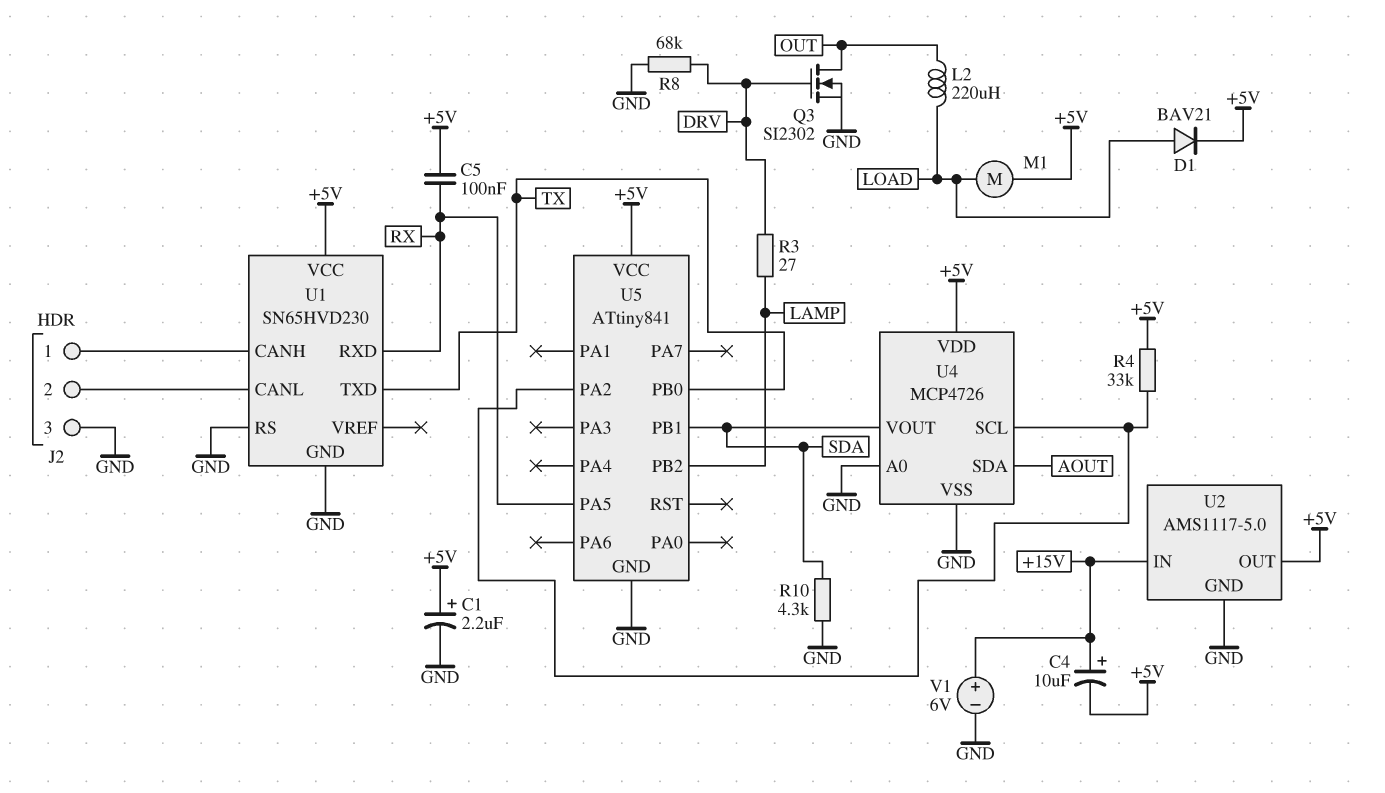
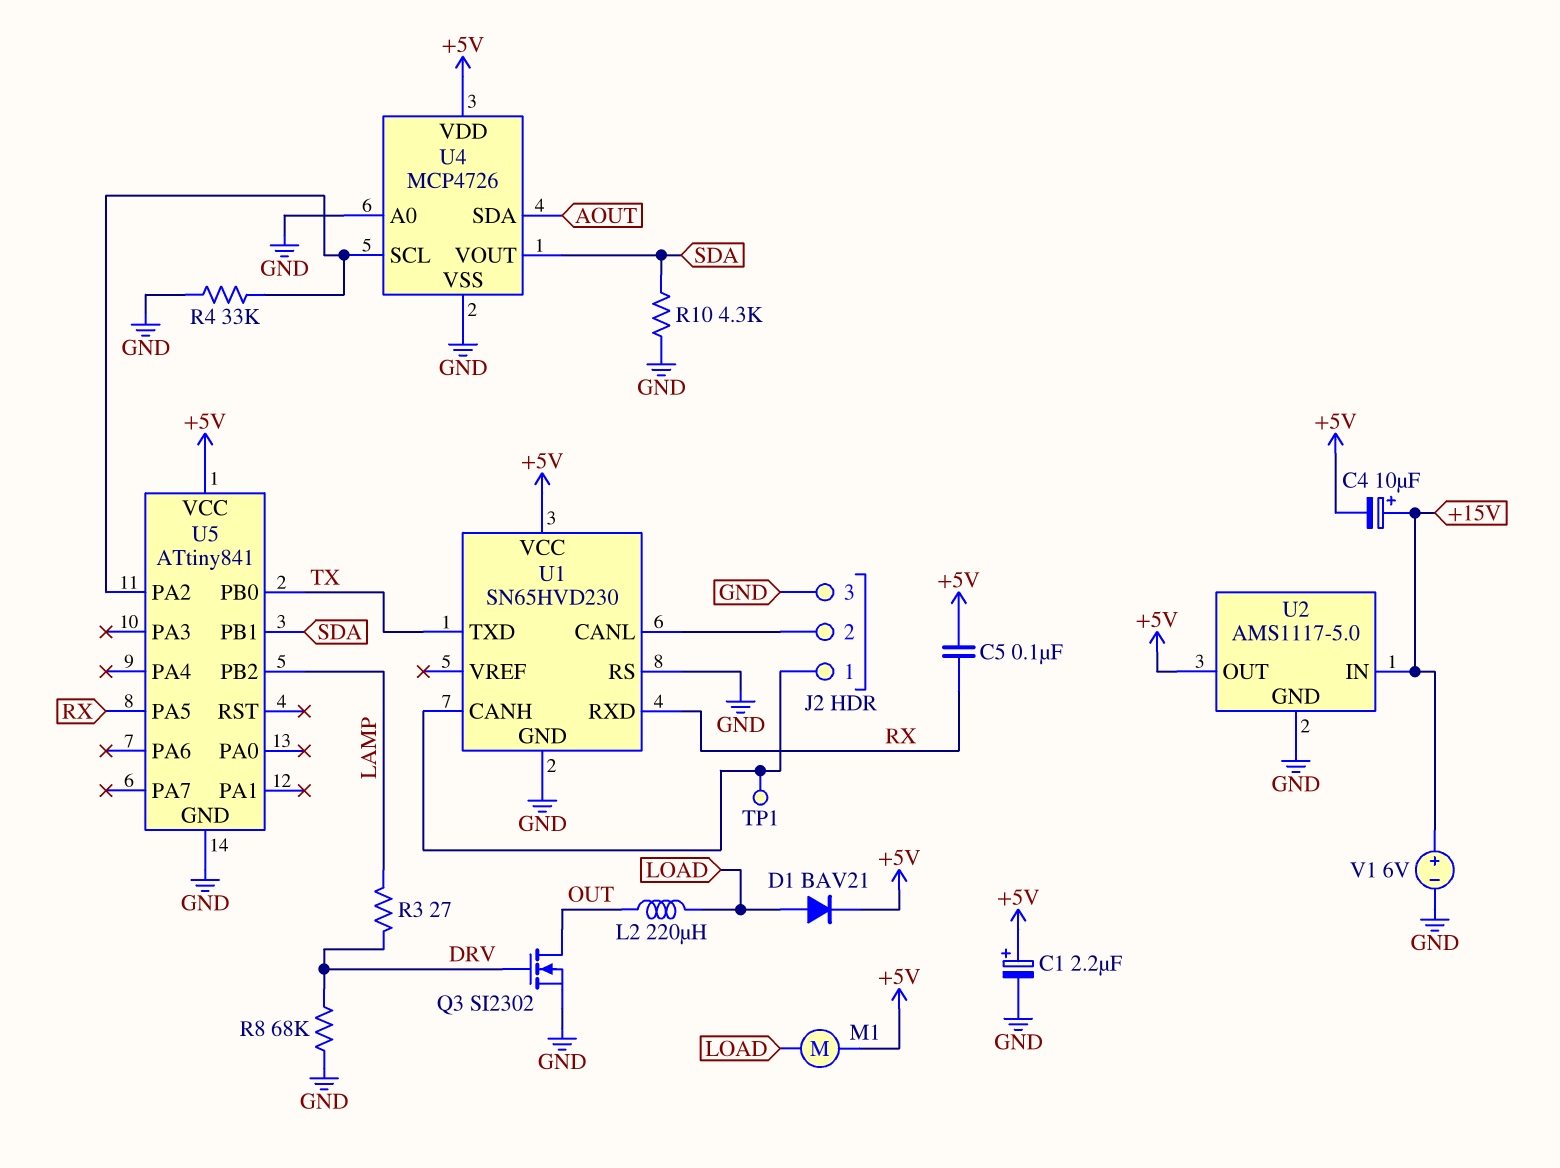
R4: 33k (+5V, U4/SCL) -> 33k (GND, U4/SCL)
TP1: none -> test point (J2/1)

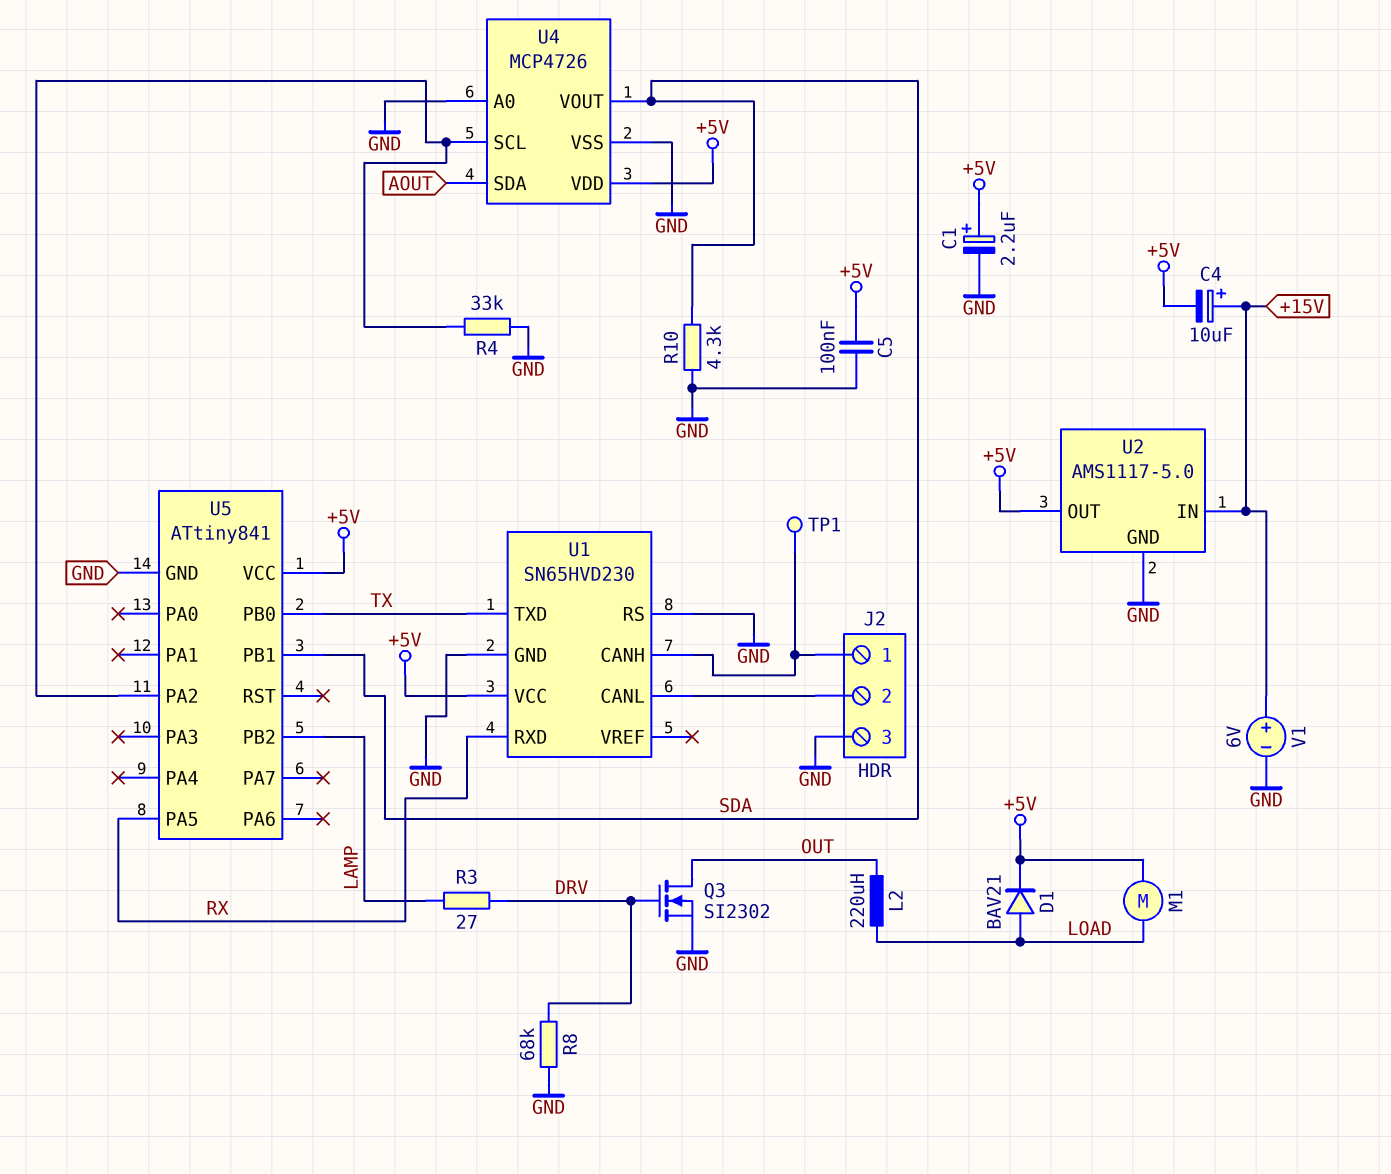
C5: 100nF (+5V, RX) -> 100nF (+5V, GND)

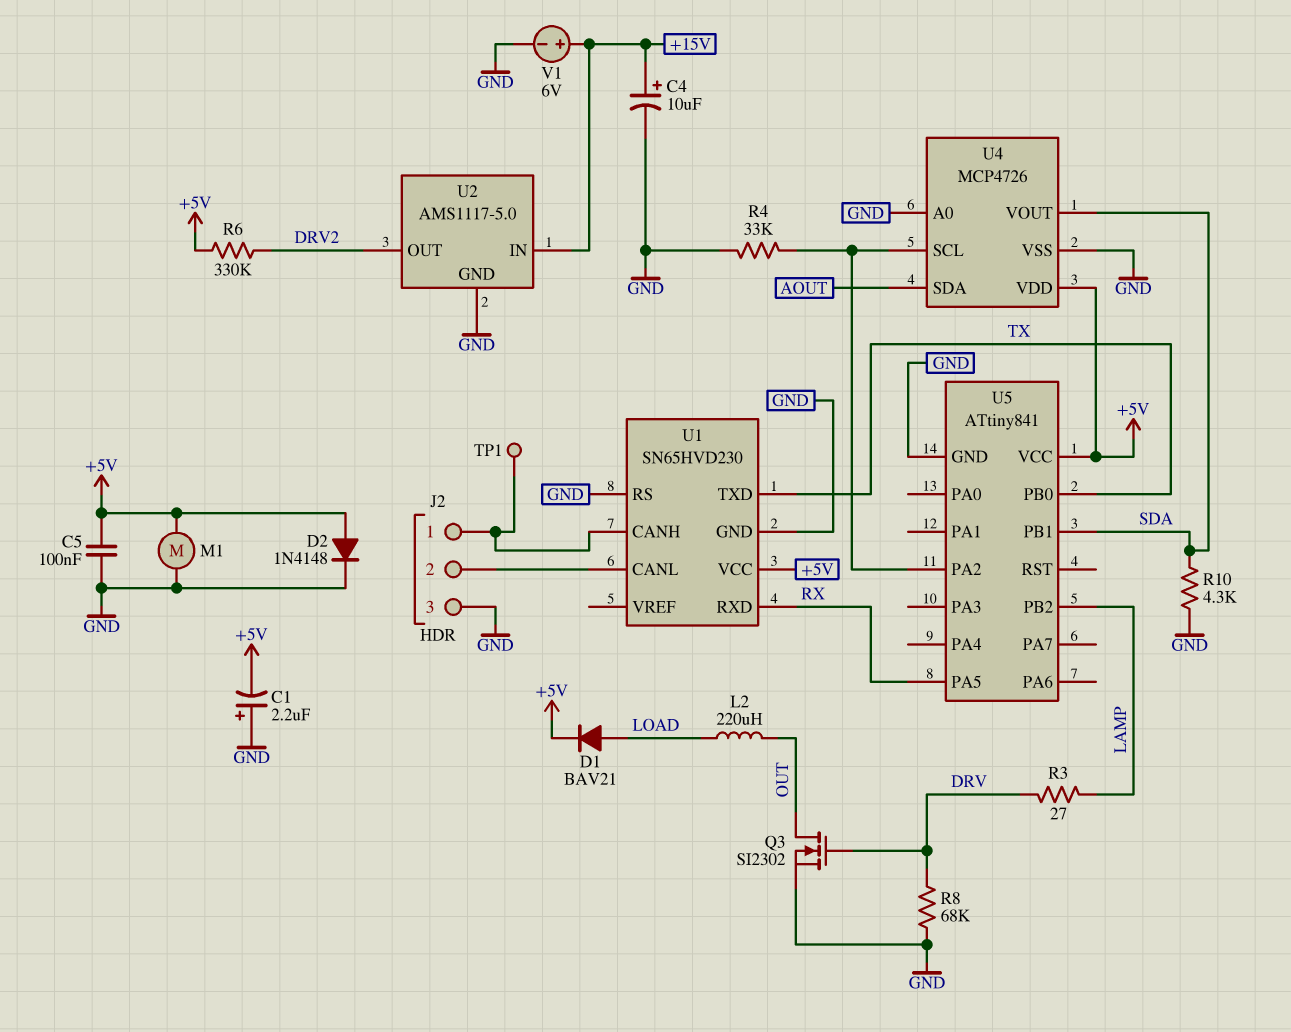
C1: 2.2uF (plus +5V, minus GND) -> 2.2uF (plus GND, minus +5V)
C4: 10uF (plus +15V, minus +5V) -> 10uF (plus +15V, minus GND)
D2: none -> diode 1N4148 (A +5V, K GND)
M1: motor (+5V, LOAD) -> motor (+5V, GND)
R6: none -> 330k (+5V, DRV2)
U2 pin OUT: +5V -> DRV2

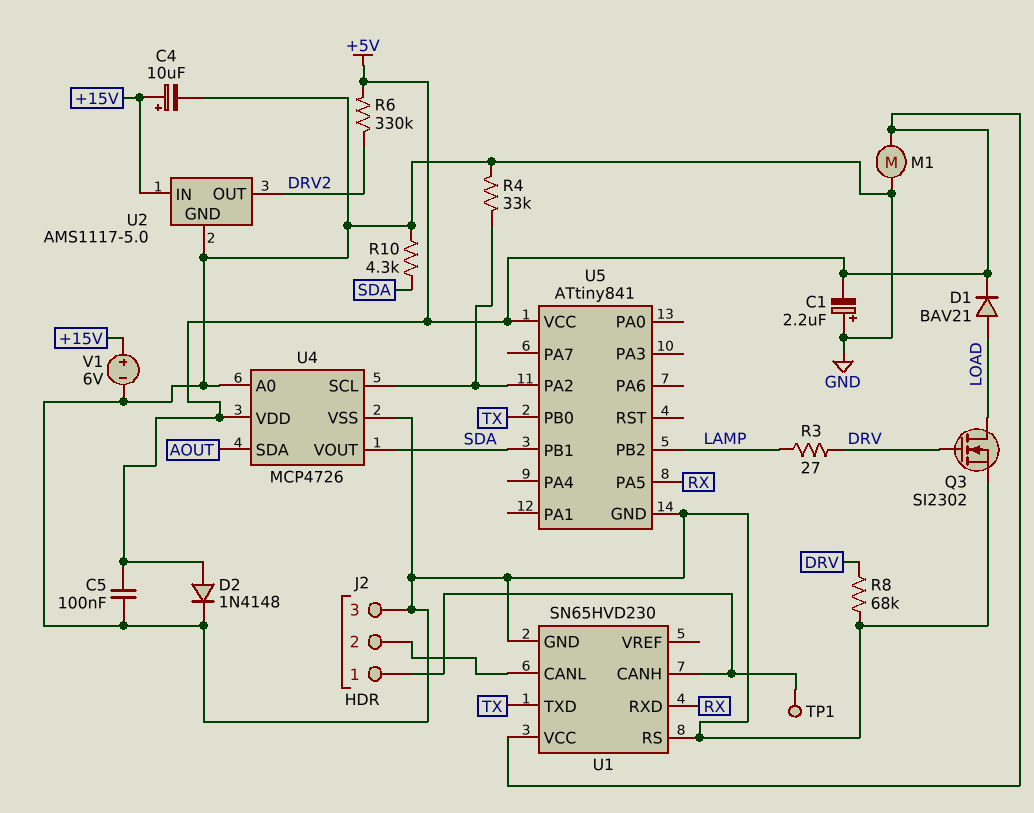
L2: 220uH (LOAD, OUT) -> none
Q3: NMOS SI2302 (G DRV, D OUT, S GND) -> NMOS SI2302 (G DRV, D LOAD, S GND)

